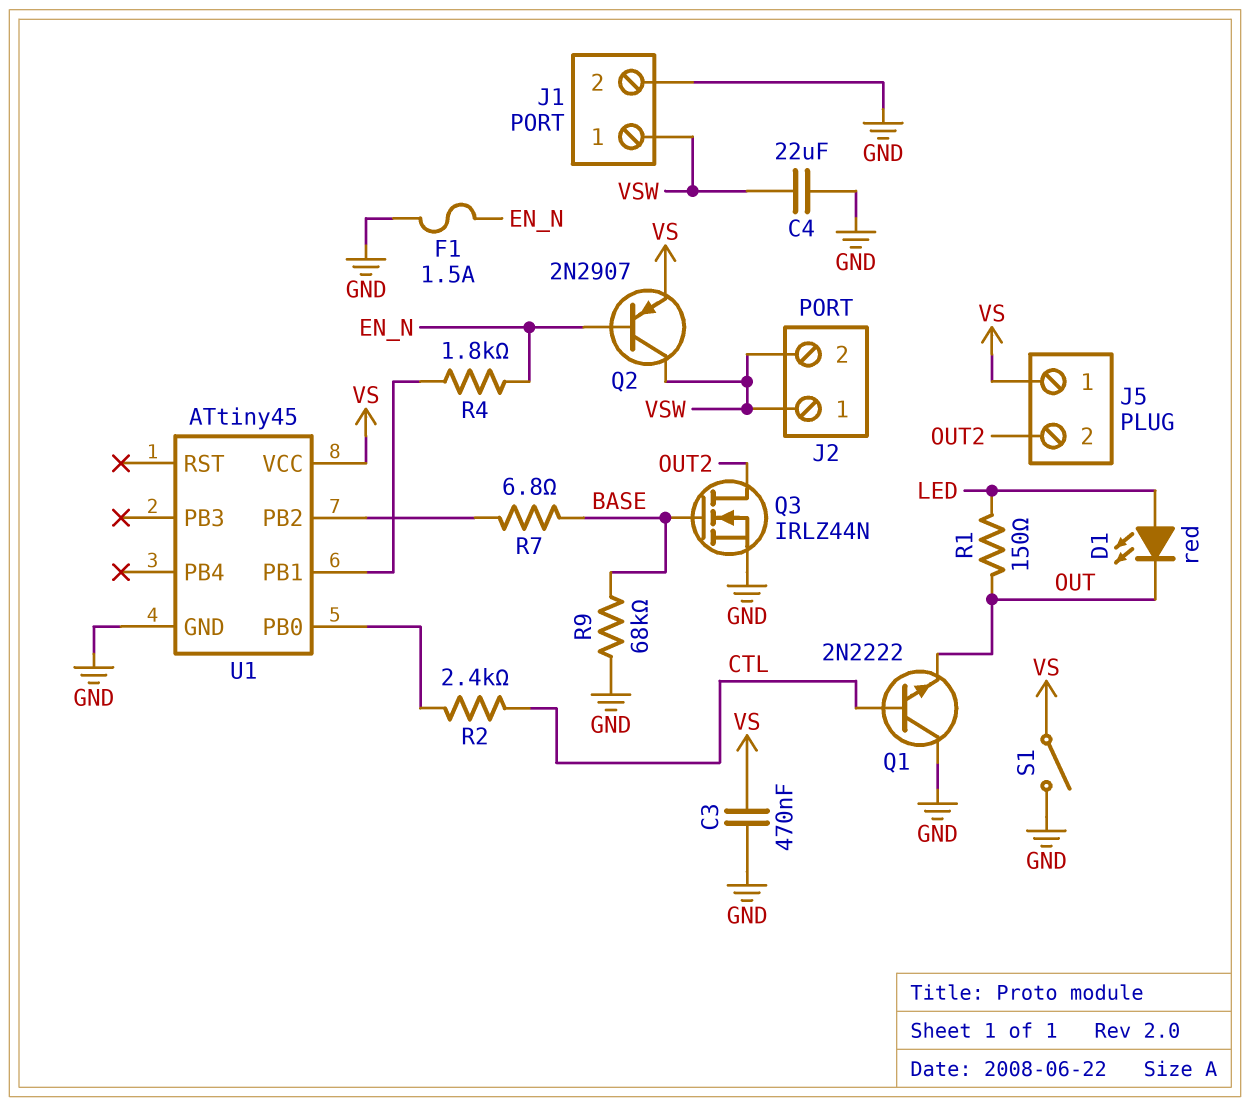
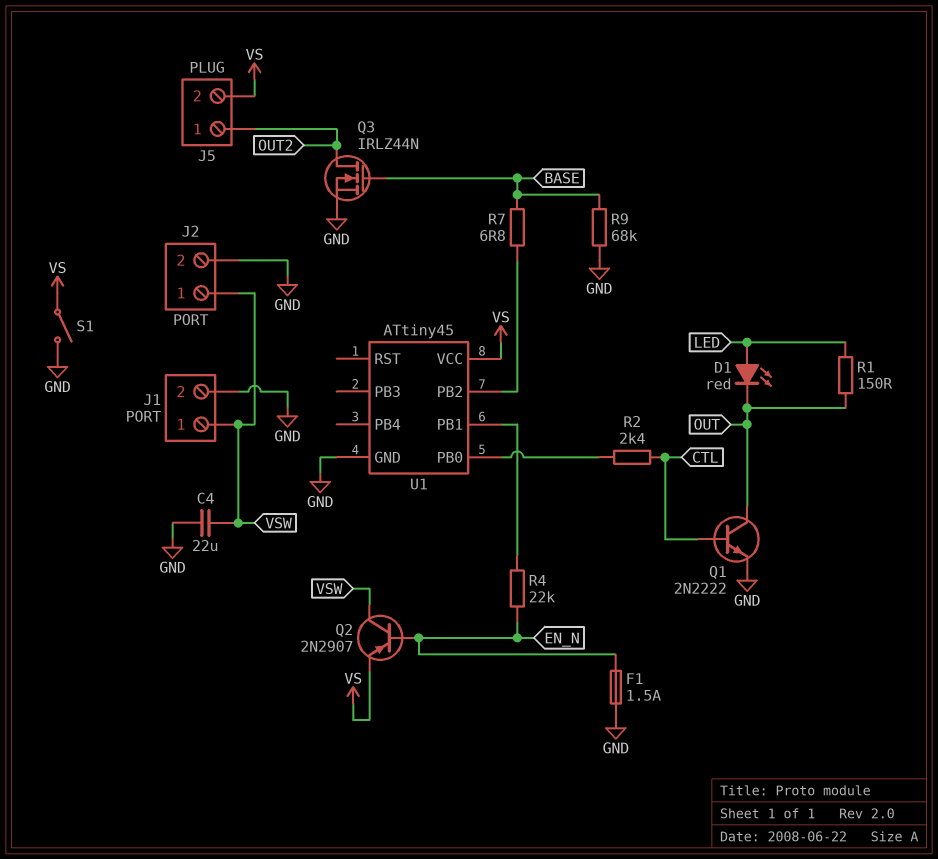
C3: 470nF (GND, VS) -> none
J2 pin 2: VSW -> GND
J5 pin 1: VS -> OUT2
J5 pin 2: OUT2 -> VS
Q1: NPN 2N2222 (B CTL, C GND, E OUT) -> NPN 2N2222 (B CTL, C OUT, E GND)
R4: 1.8k (EN_N, U1/PB1) -> 22k (EN_N, U1/PB1)

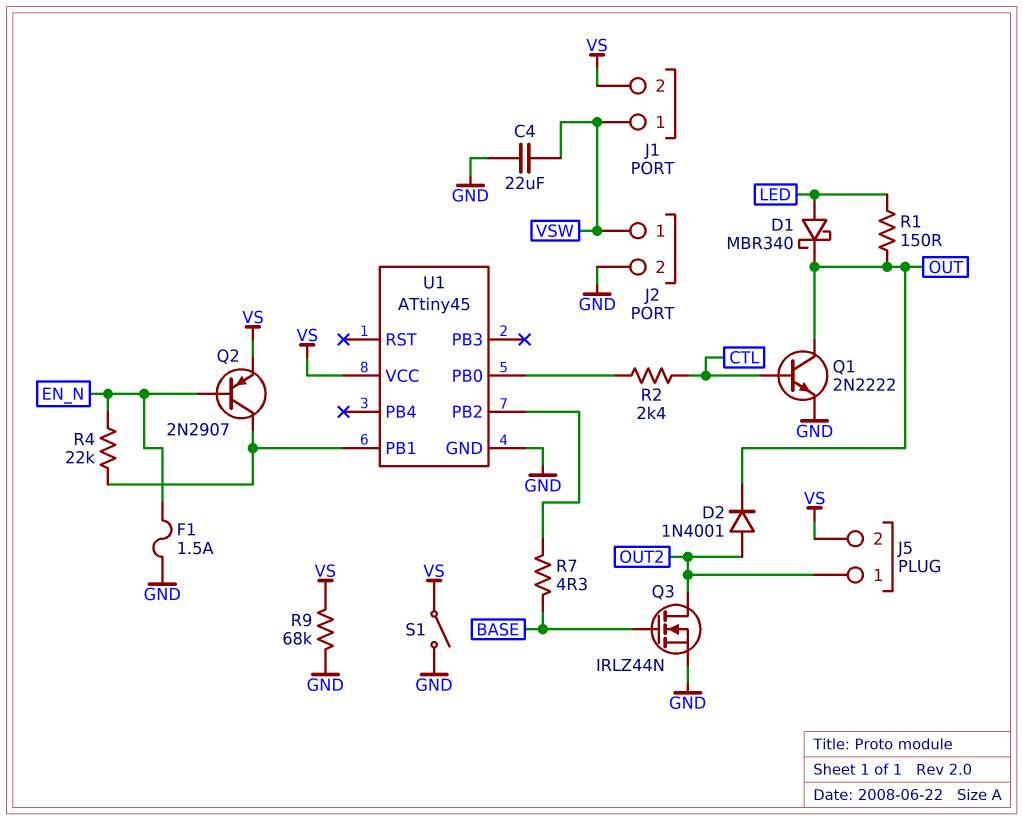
D1: LED red (A LED, K OUT) -> schottky MBR340 (A LED, K OUT)
D2: none -> diode 1N4001 (A OUT2, K OUT)
J1 pin 2: GND -> VS
Q2: PNP 2N2907 (B EN_N, C VSW, E VS) -> PNP 2N2907 (B EN_N, C U1/PB1, E VS)
R7: 6.8 (BASE, U1/PB2) -> 4.3 (BASE, U1/PB2)
R9: 68k (BASE, GND) -> 68k (GND, VS)

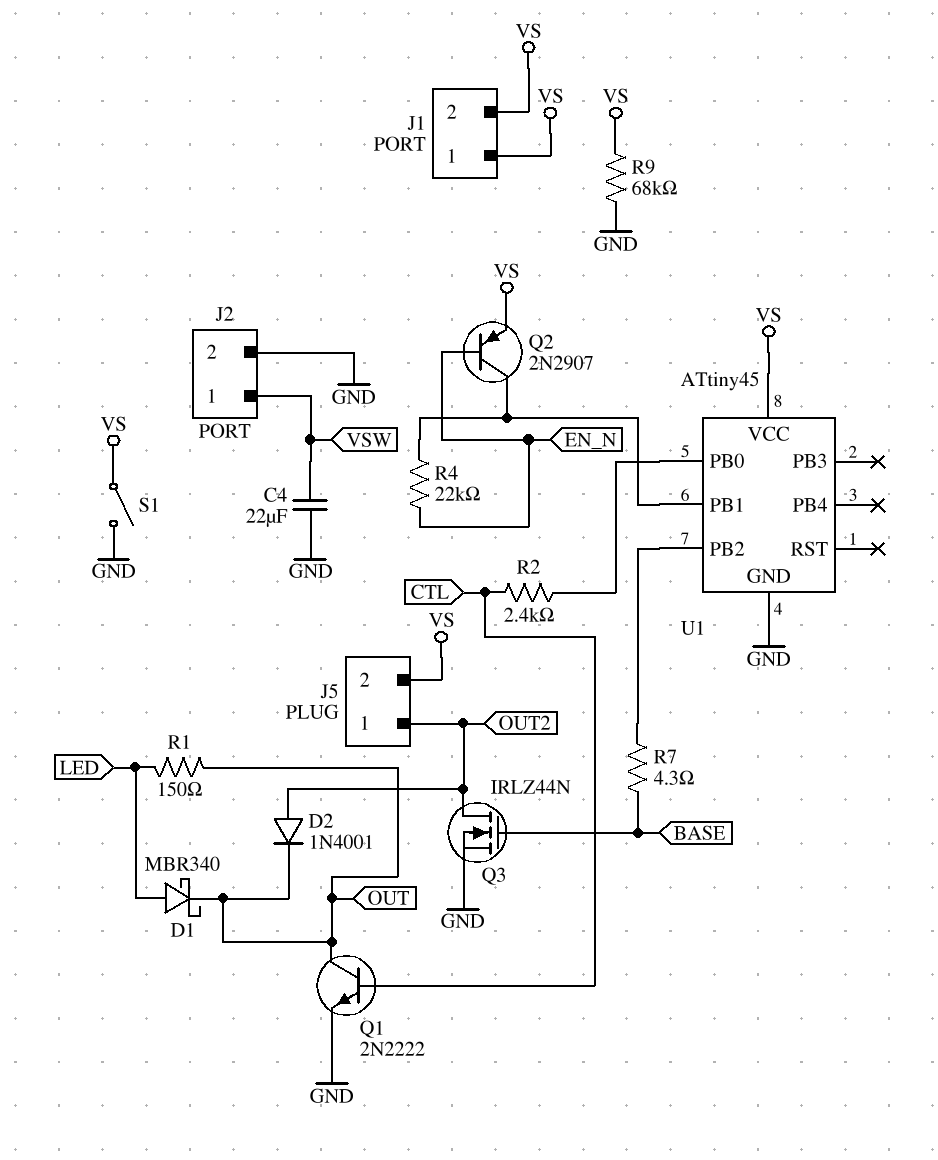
F1: 1.5A (EN_N, GND) -> none
J1 pin 1: VSW -> VS

